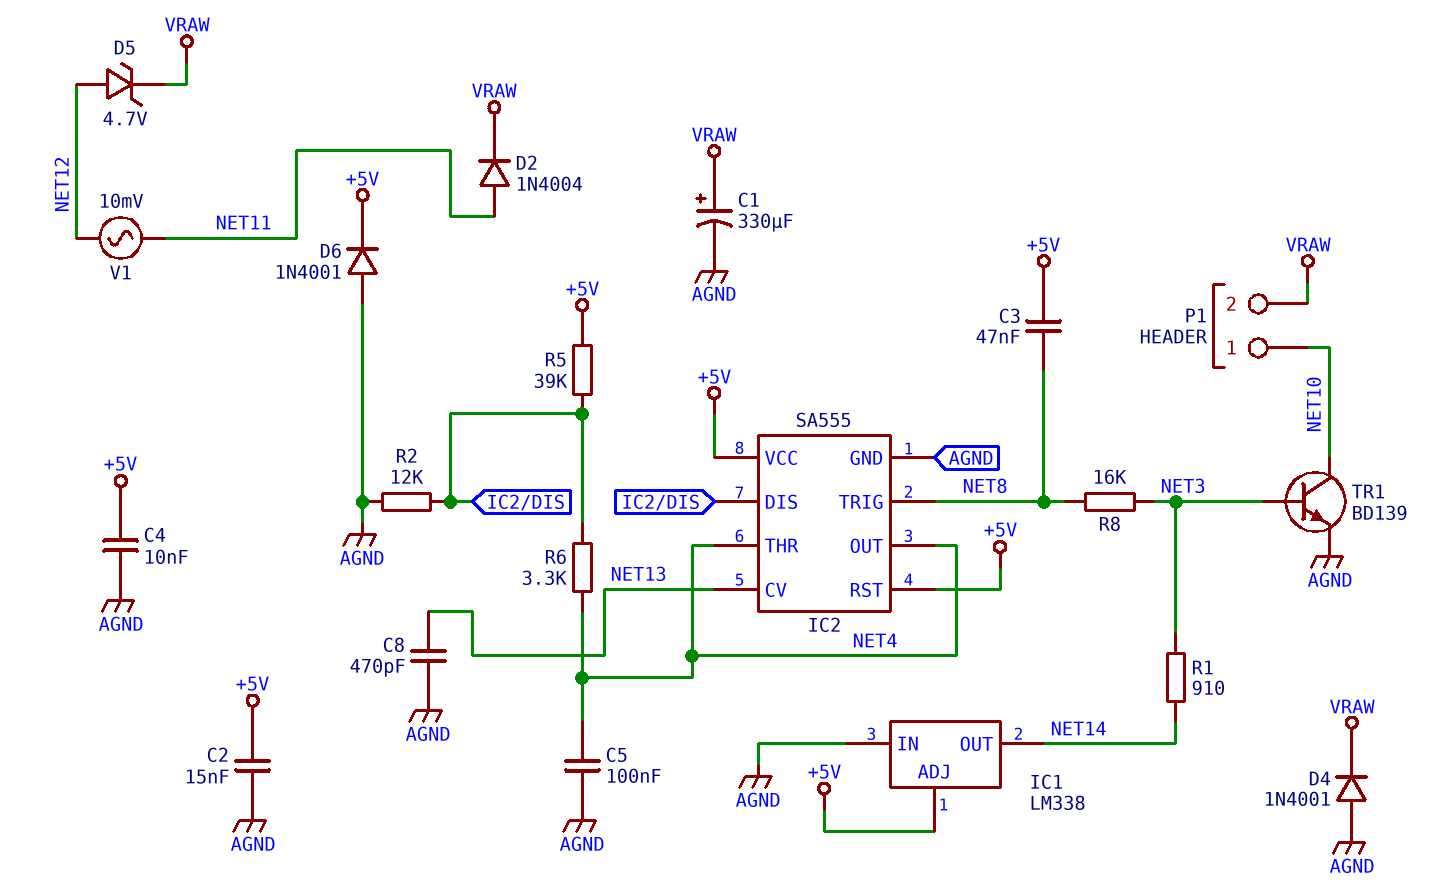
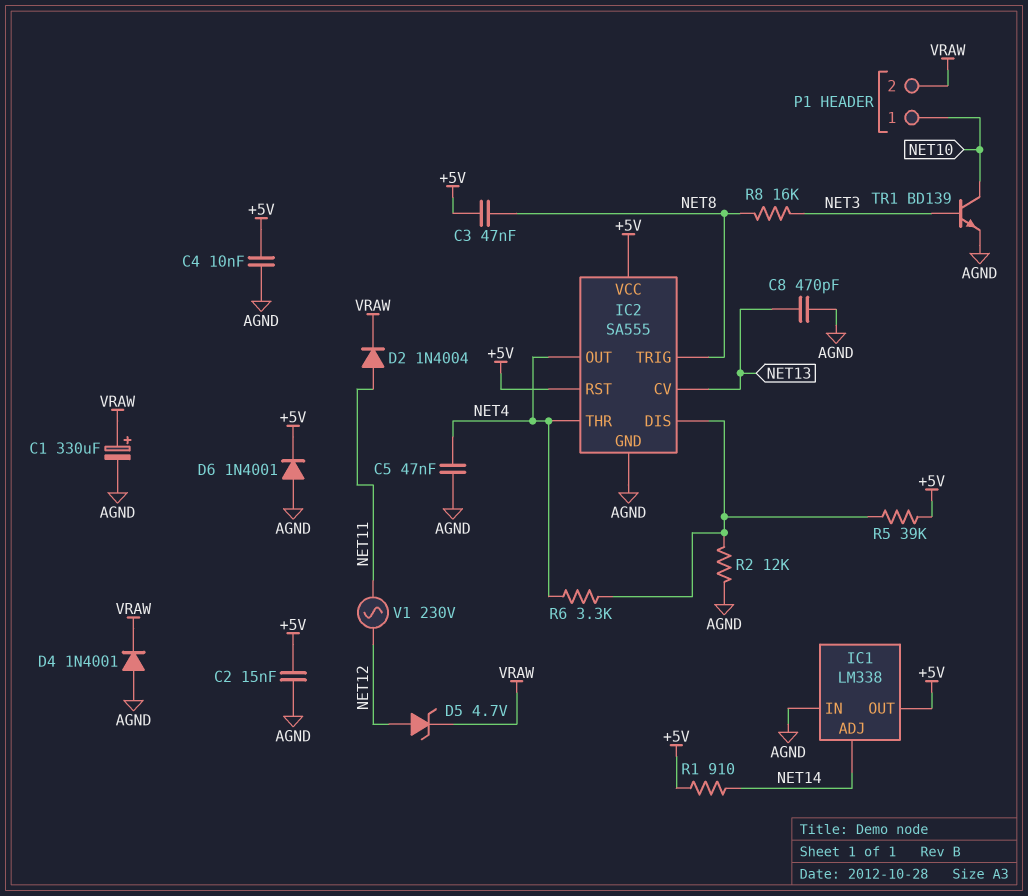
C5: 100nF (AGND, NET4) -> 47nF (AGND, NET4)
IC1 pin ADJ: +5V -> NET14
IC1 pin OUT: NET14 -> +5V
R1: 910 (NET3, NET14) -> 910 (+5V, NET14)
V1: AC 10mV (NET11, NET12) -> AC 230V (NET11, NET12)

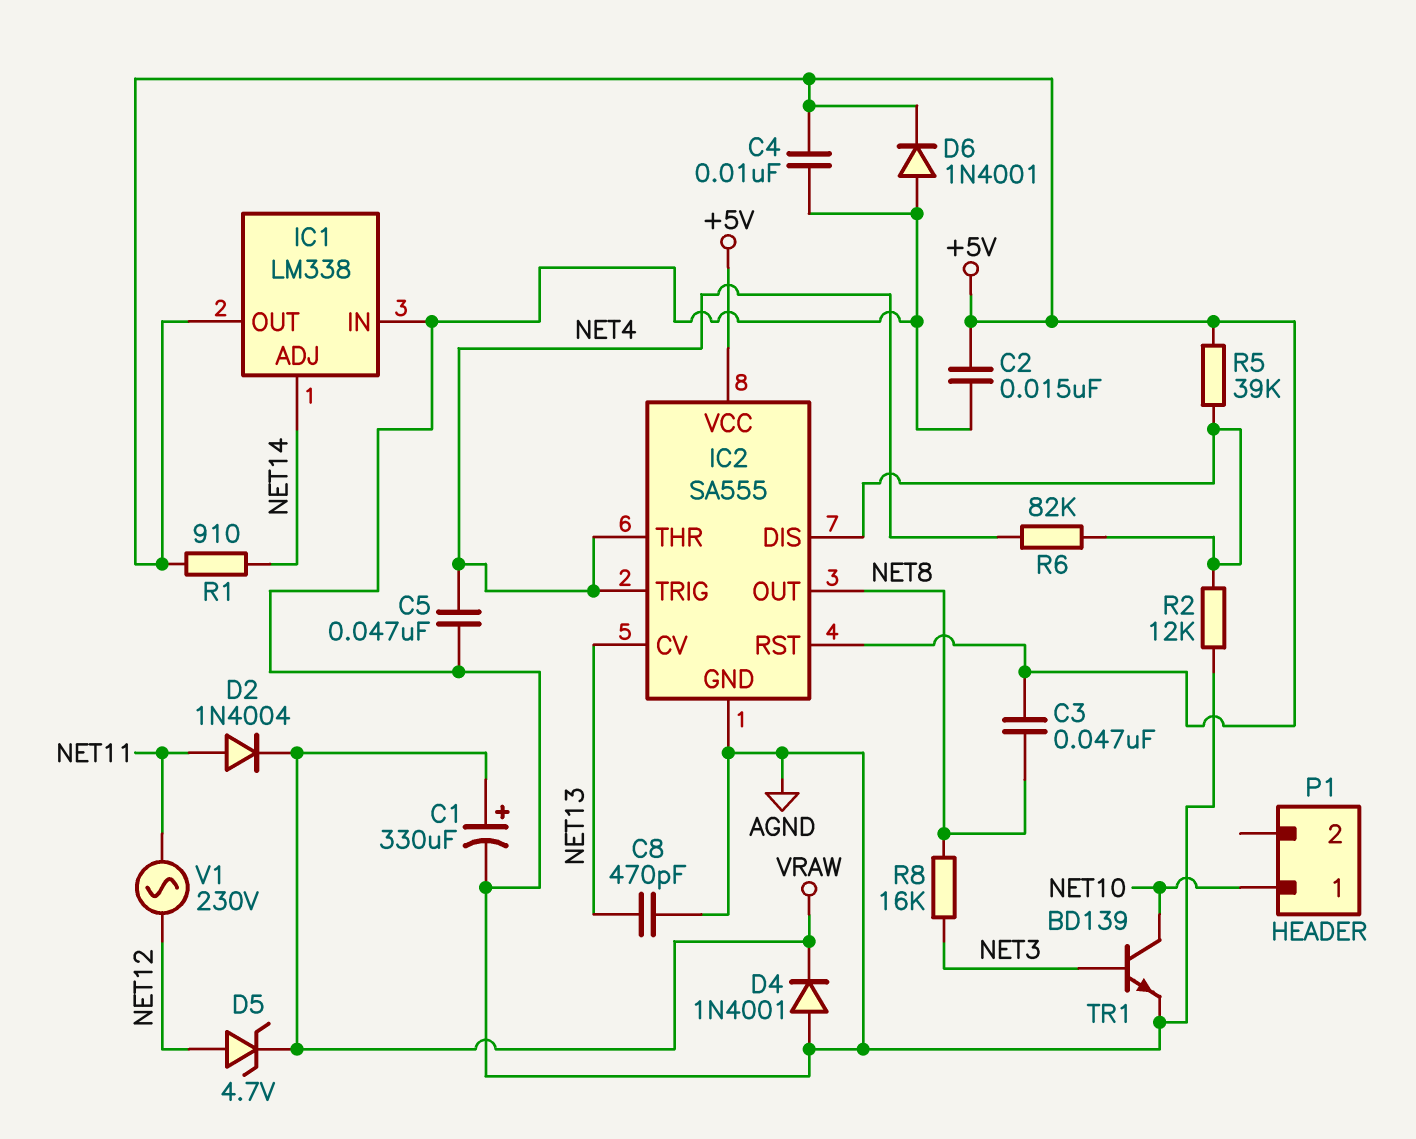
IC2 pin OUT: NET4 -> NET8
IC2 pin TRIG: NET8 -> NET4
P1 pin 2: VRAW -> none
R6: 3.3k (IC2/DIS, NET4) -> 82k (IC2/DIS, NET4)

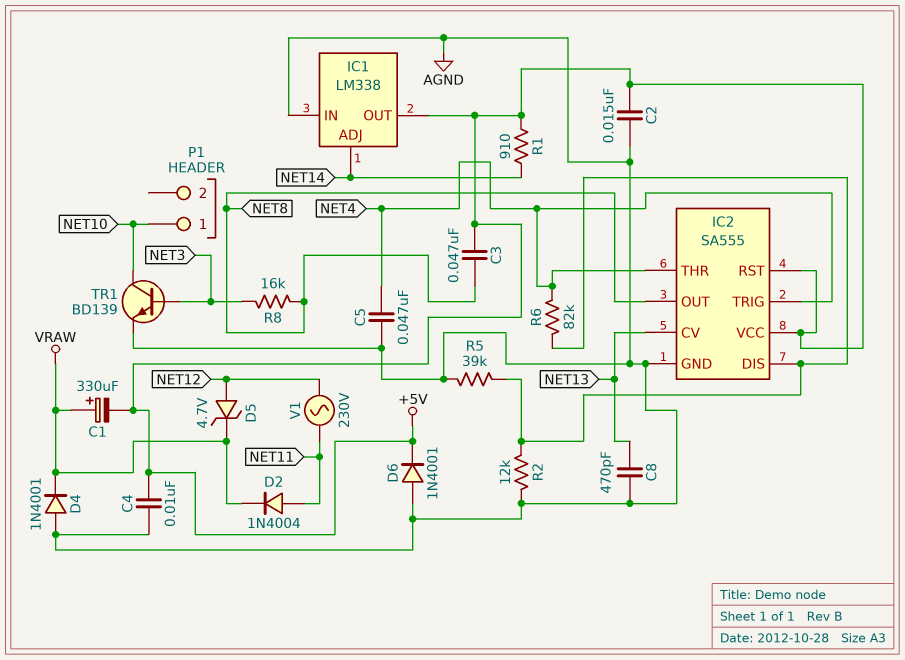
C1: 330uF (plus VRAW, minus AGND) -> 330uF (plus VRAW, minus +5V)
R5: 39k (+5V, IC2/DIS) -> 39k (AGND, IC2/DIS)

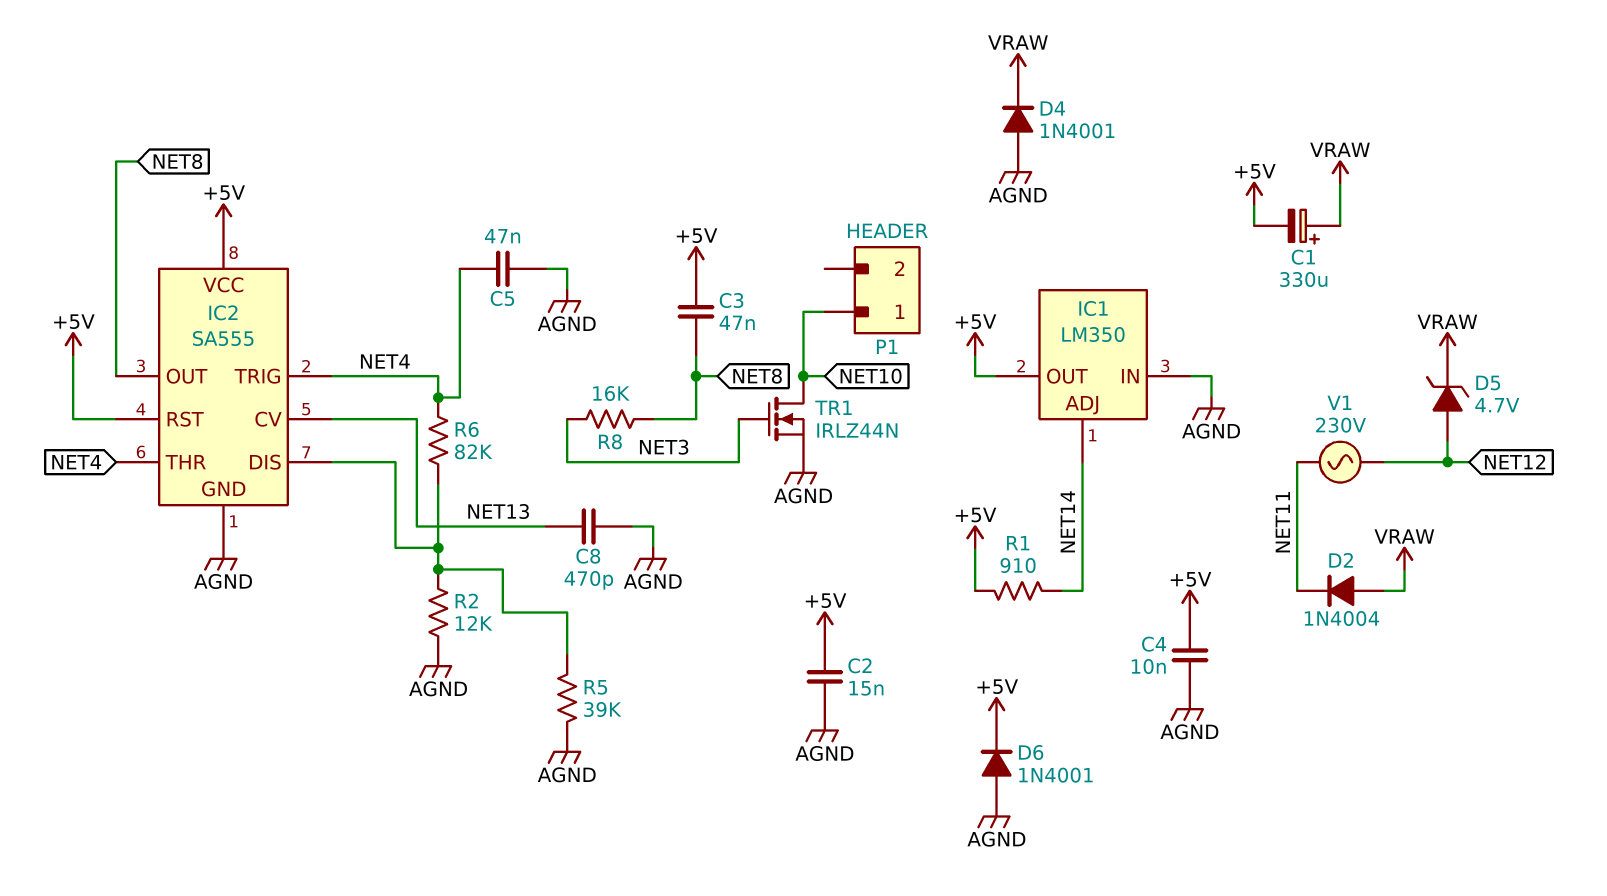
D2: diode 1N4004 (A NET11, K VRAW) -> diode 1N4004 (A VRAW, K NET11)
IC1: LM338 -> LM350
TR1: NPN BD139 (B NET3, C NET10, E AGND) -> NMOS IRLZ44N (G NET3, D NET10, S AGND)

